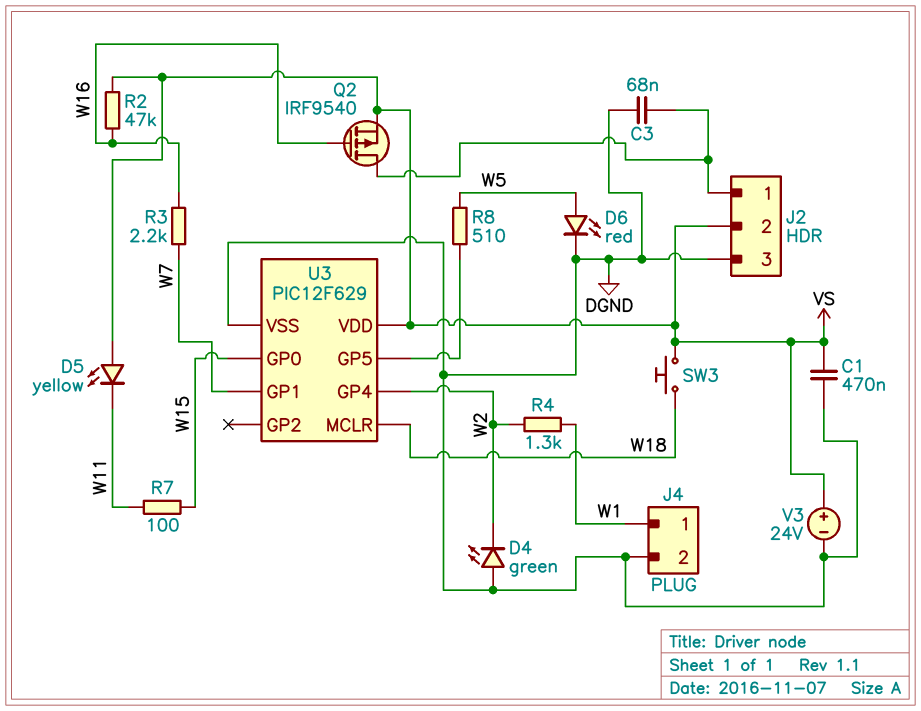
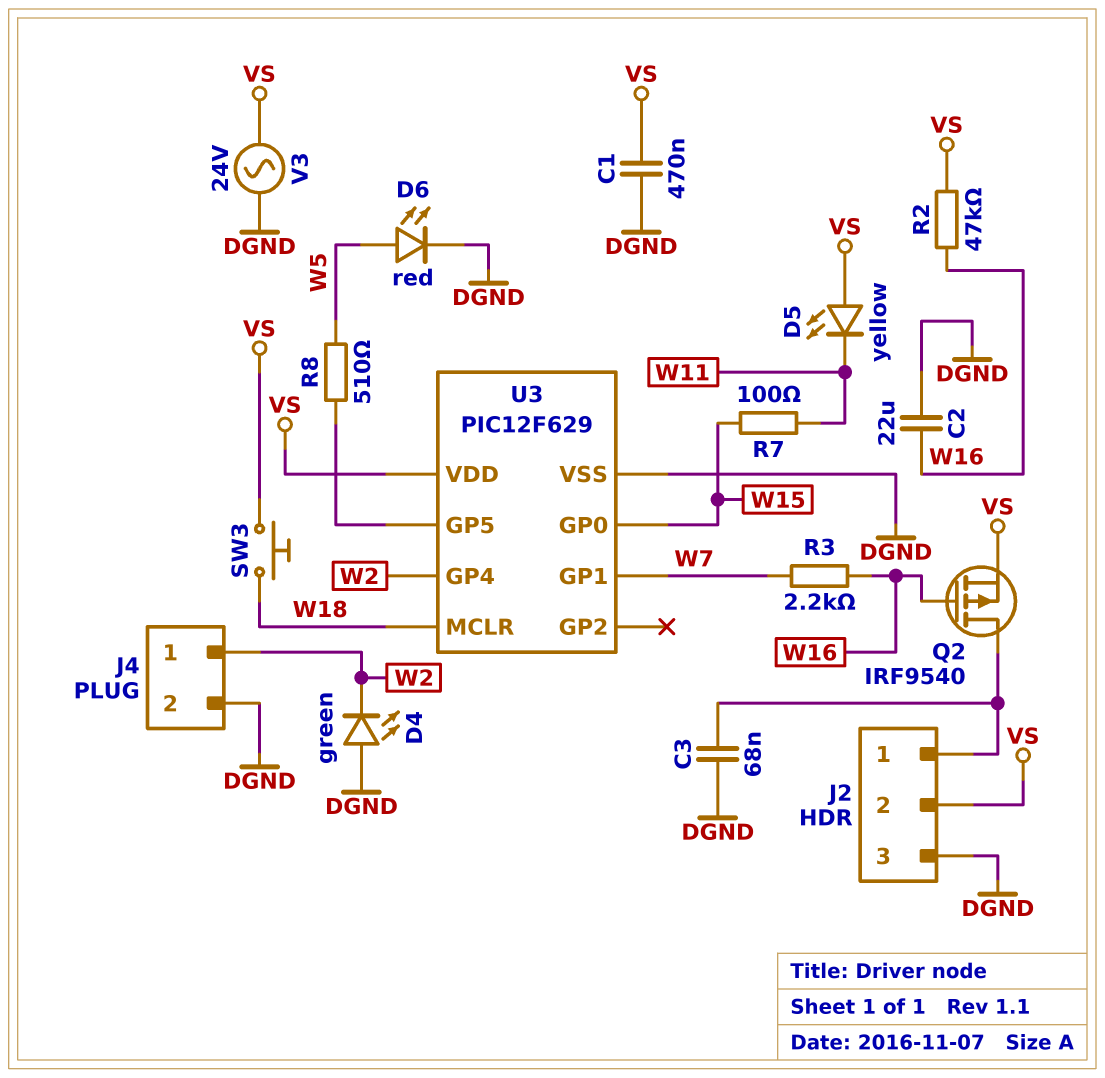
C2: none -> 22uF (DGND, W16)
J4 pin 1: W1 -> W2
R4: 1.3k (W1, W2) -> none
V3: 24V (plus VS, minus DGND) -> AC 24V (DGND, VS)

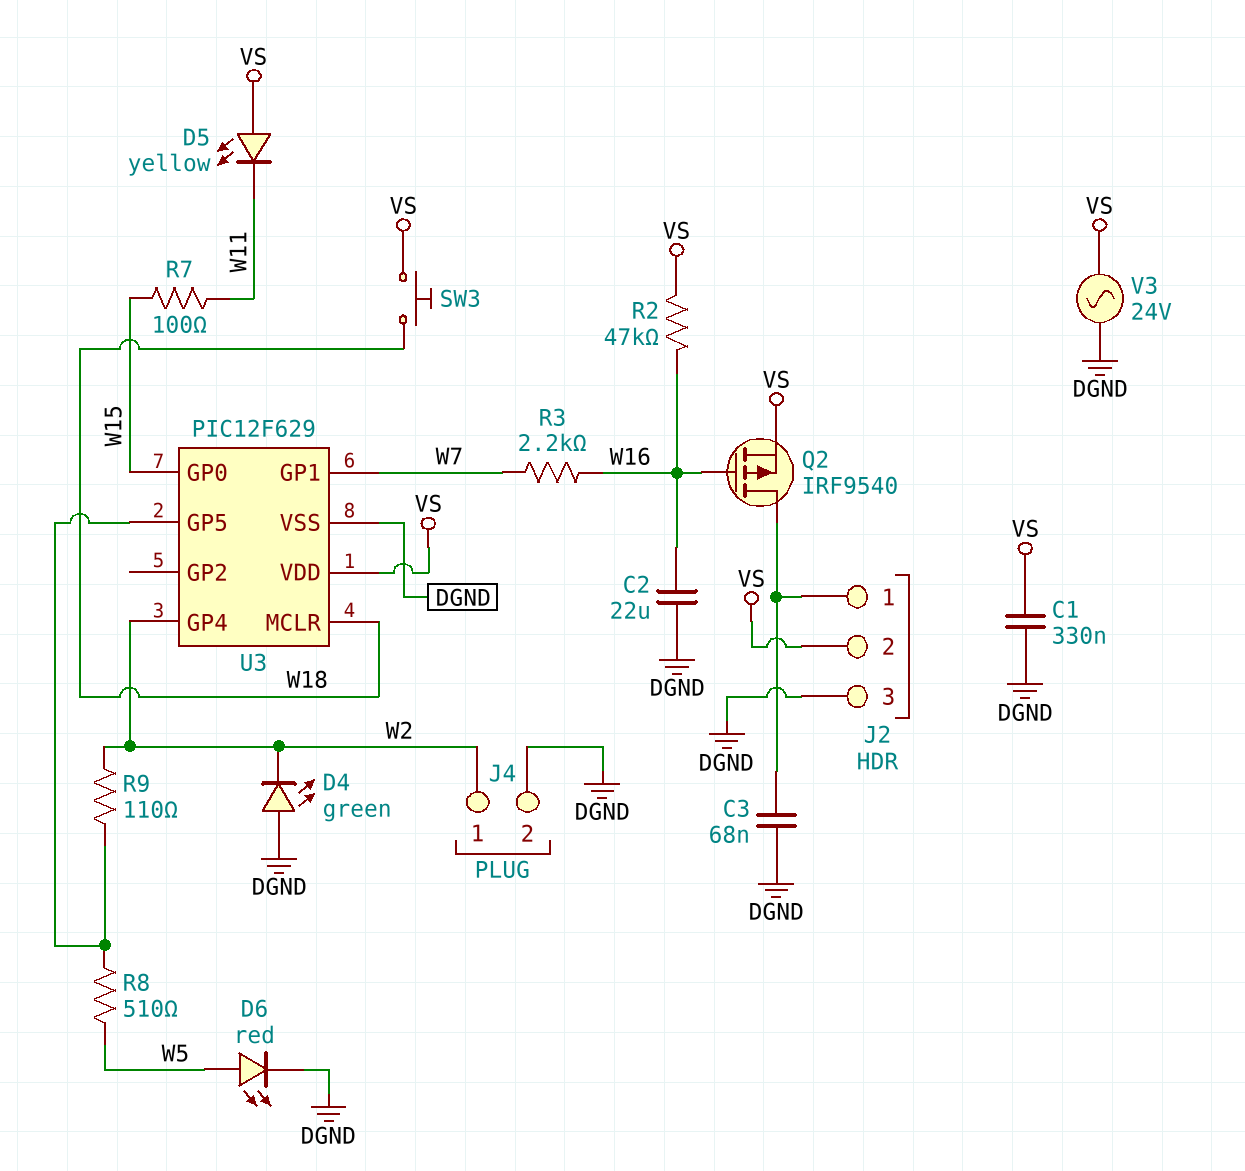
C1: 470nF (DGND, VS) -> 330nF (DGND, VS)
R9: none -> 110 (U3/GP5, W2)

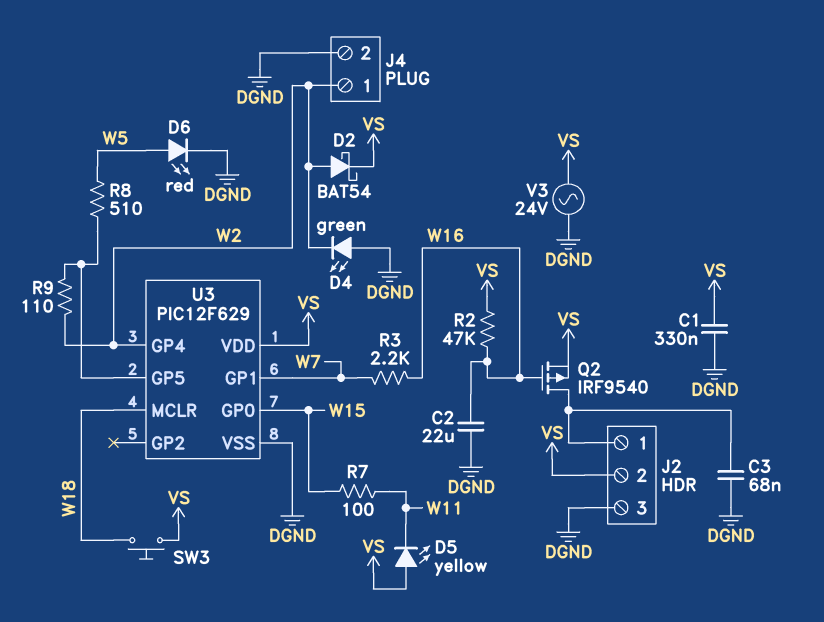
D2: none -> schottky BAT54 (A W2, K VS)

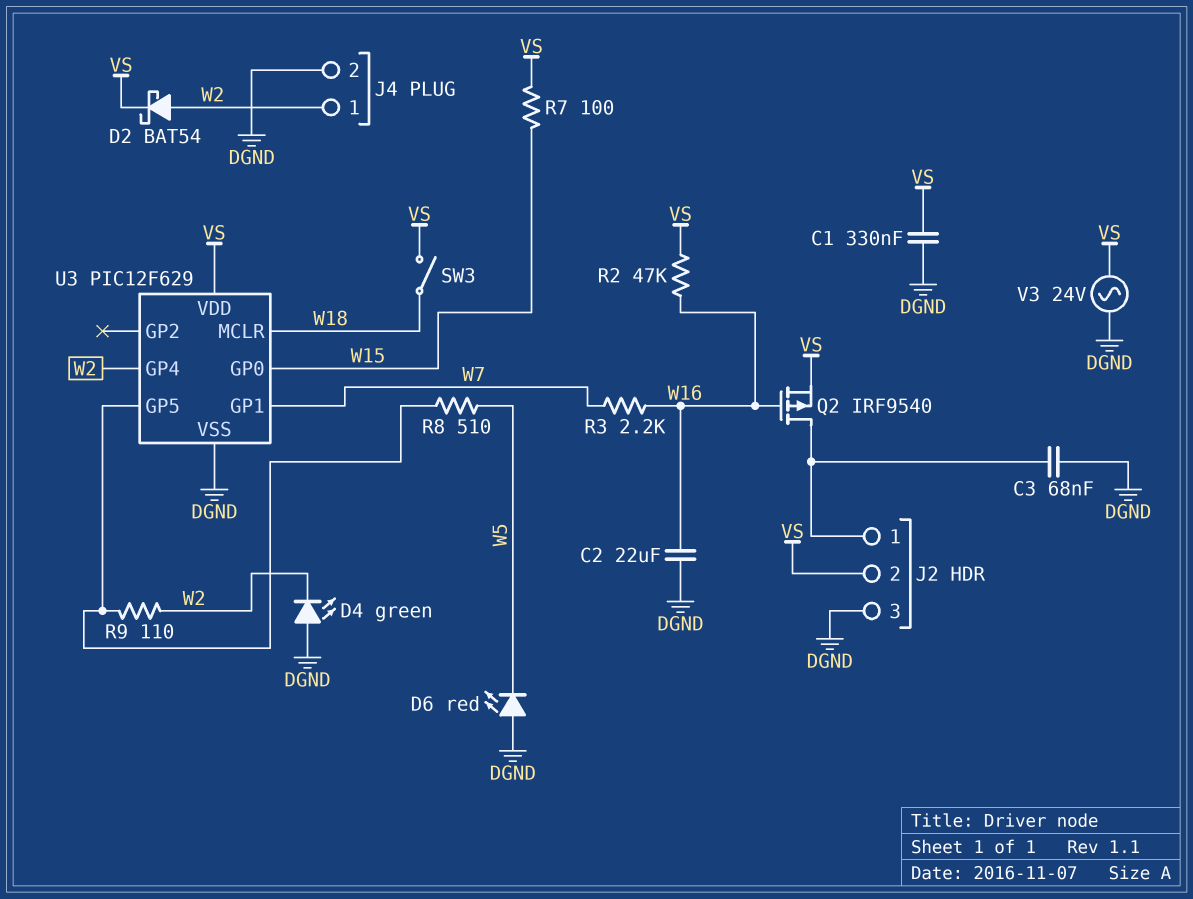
D5: LED yellow (A VS, K W11) -> none
D6: LED red (A W5, K DGND) -> LED red (A DGND, K W5)
R7: 100 (W11, W15) -> 100 (VS, W15)
SW3: button (VS, W18) -> switch (VS, W18)

